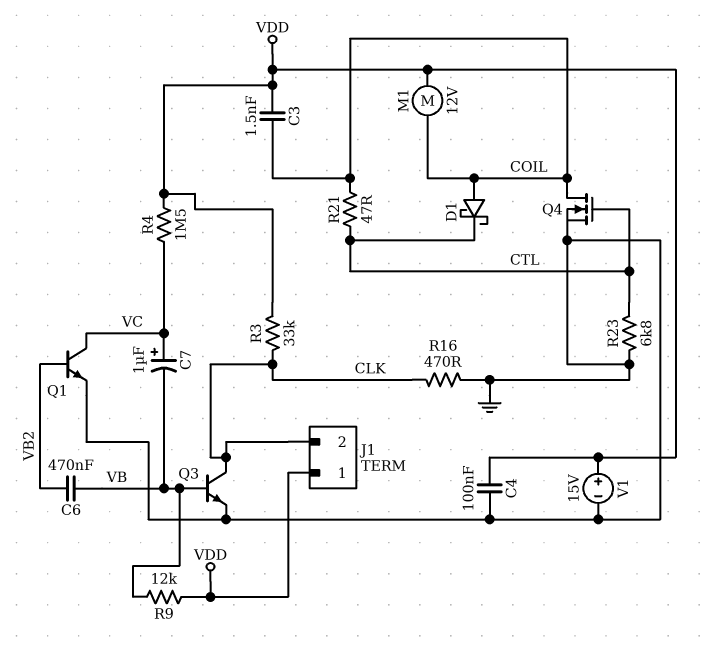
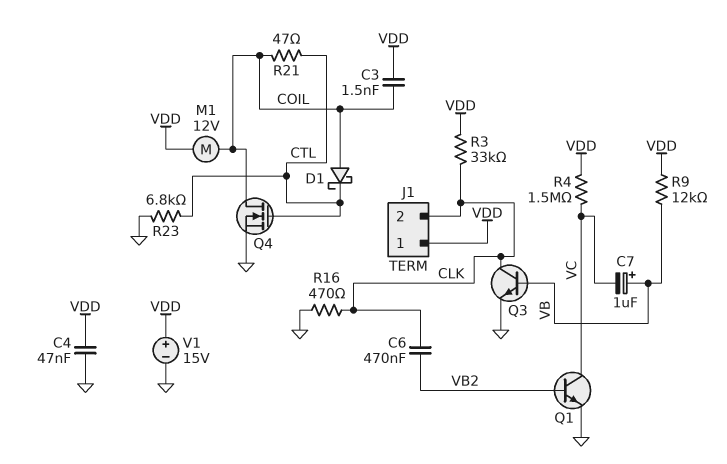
C4: 100nF (GND, VDD) -> 47nF (GND, VDD)
C6: 470nF (VB, VB2) -> 470nF (CLK, VB2)
C7: 1uF (plus VC, minus VB) -> 1uF (plus VB, minus VC)

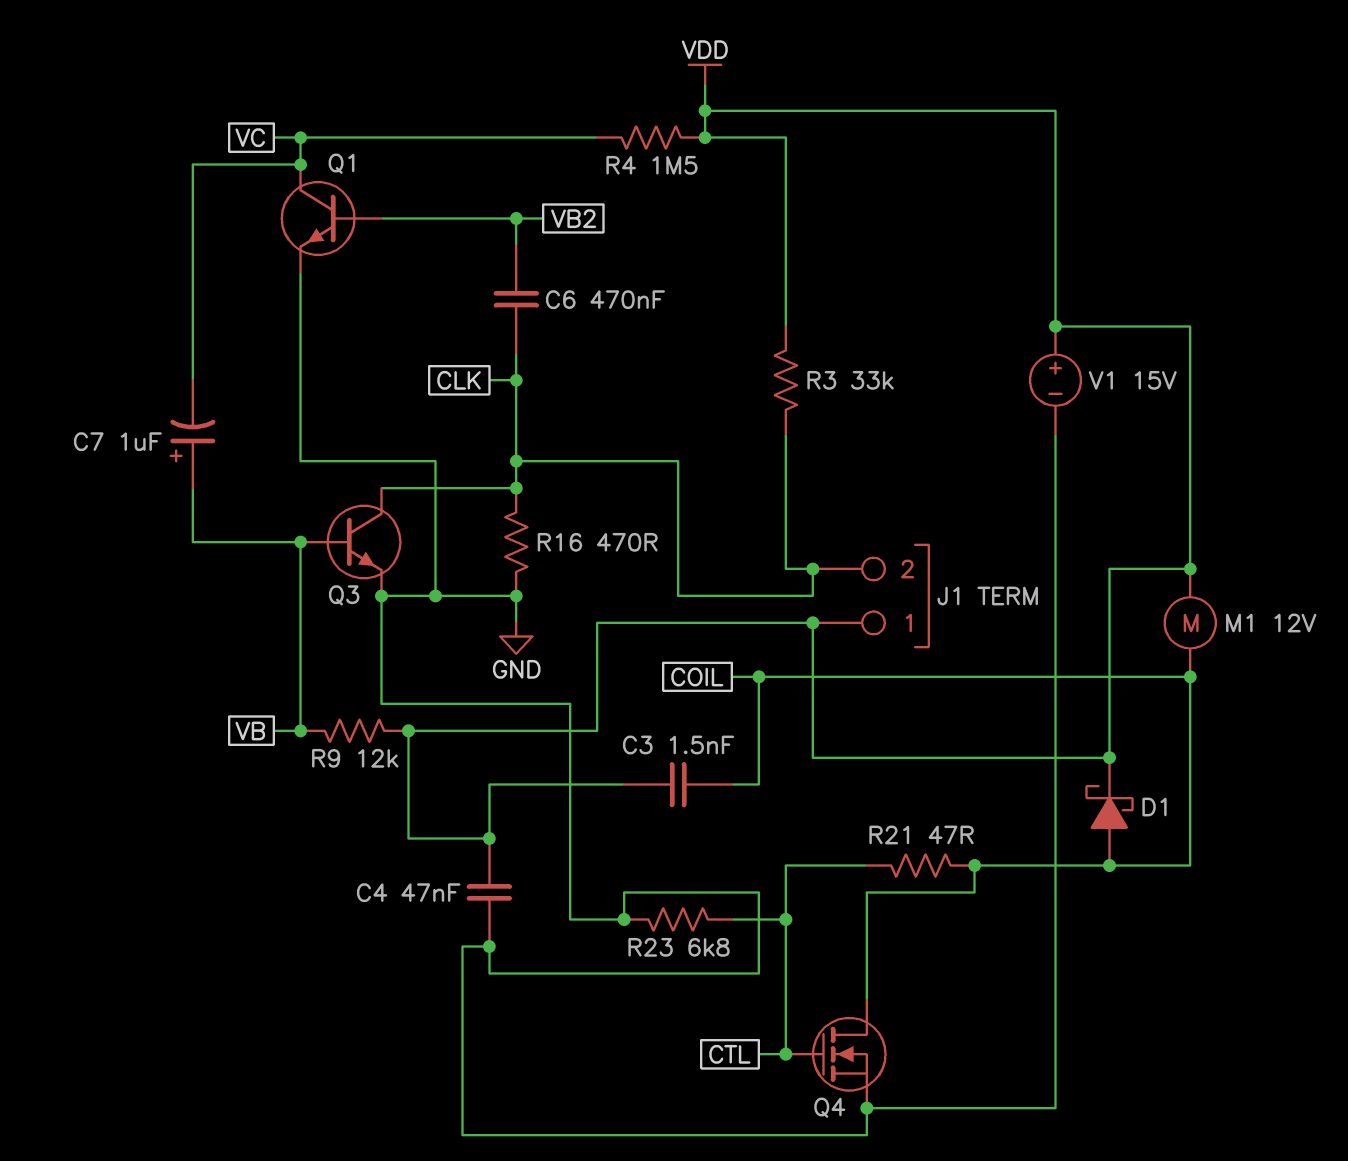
D1: schottky (A COIL, K CTL) -> schottky (A COIL, K VDD)

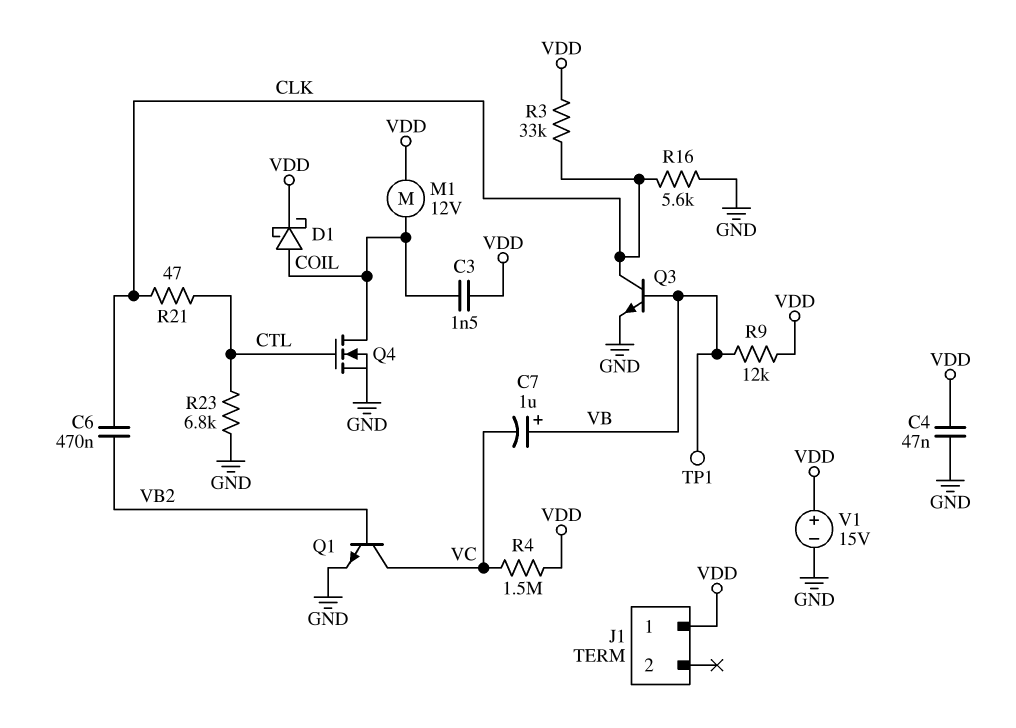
J1 pin 2: CLK -> none
R16: 470 (CLK, GND) -> 5.6k (CLK, GND)
R21: 47 (COIL, CTL) -> 47 (CLK, CTL)
TP1: none -> test point (VB)

